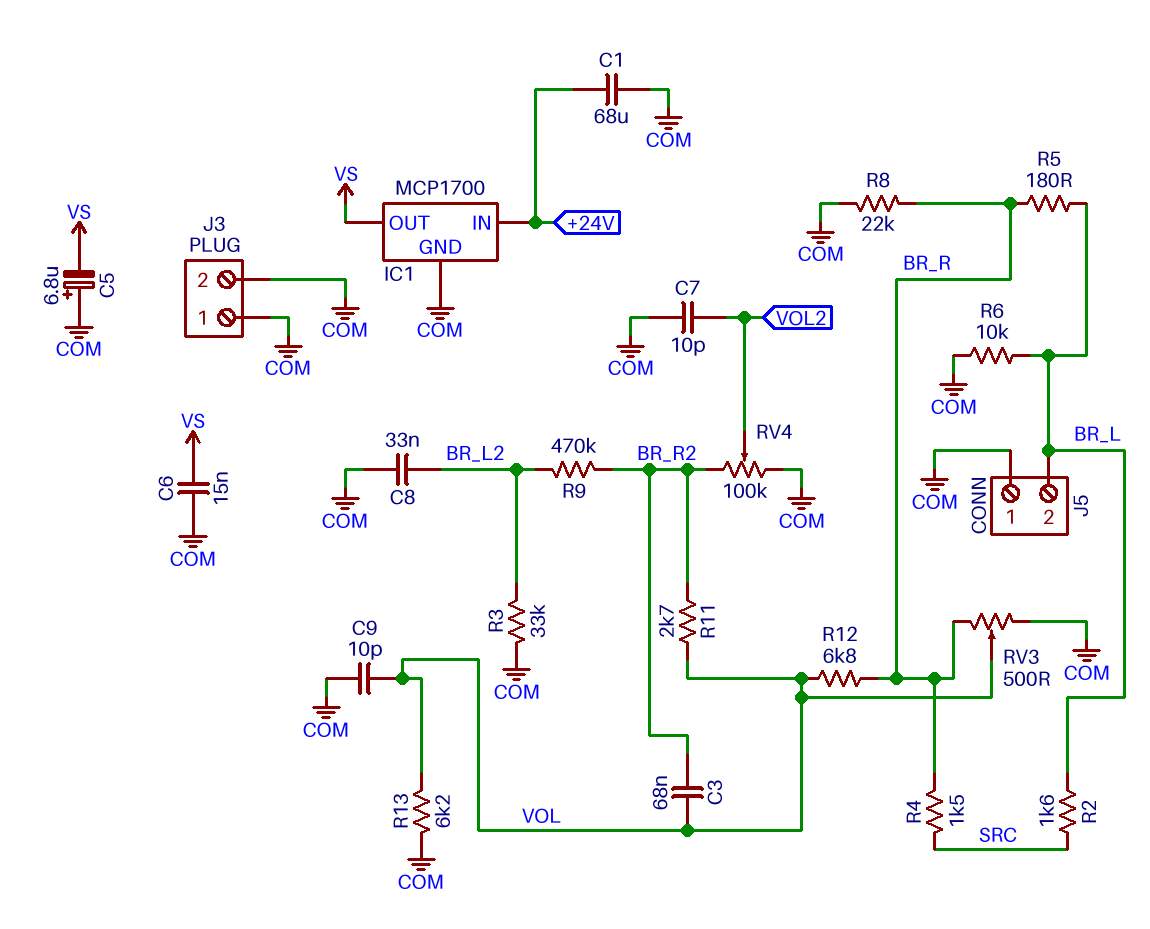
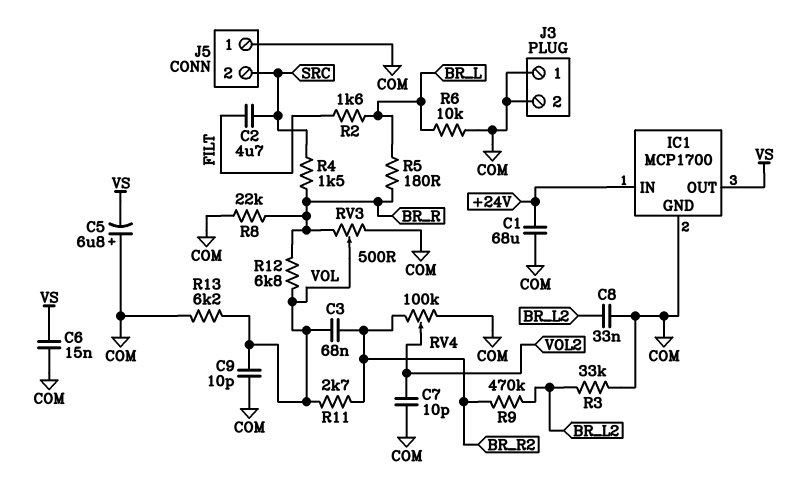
C2: none -> 4.7uF (FILT, SRC)
J5 pin 2: BR_L -> SRC
R2: 1.6k (BR_L, SRC) -> 1.6k (BR_L, FILT)

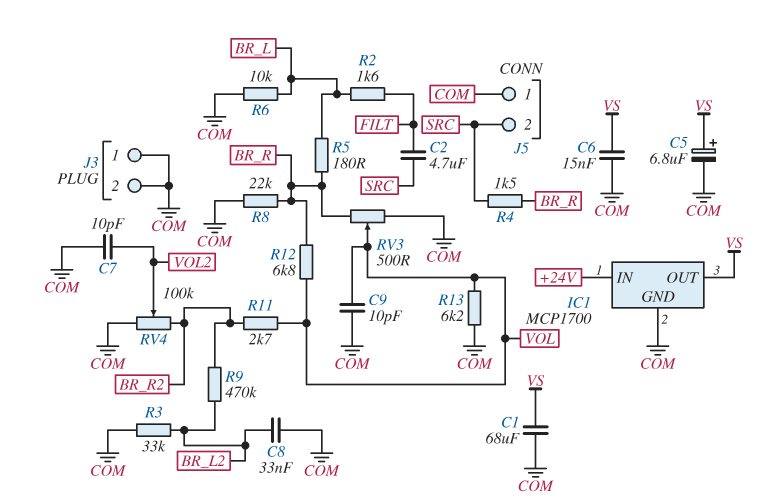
C1: 68uF (+24V, COM) -> 68uF (COM, VS)
C3: 68nF (BR_R2, VOL) -> none
C5: 6.8uF (plus COM, minus VS) -> 6.8uF (plus VS, minus COM)

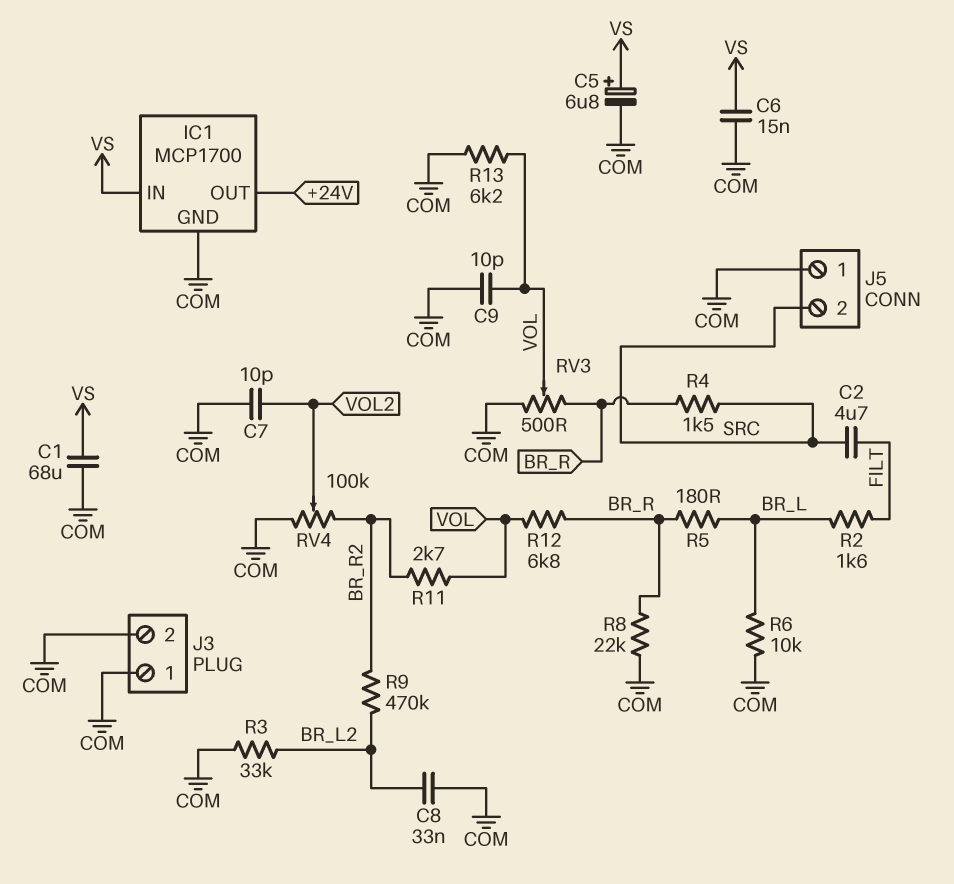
IC1 pin IN: +24V -> VS
IC1 pin OUT: VS -> +24V

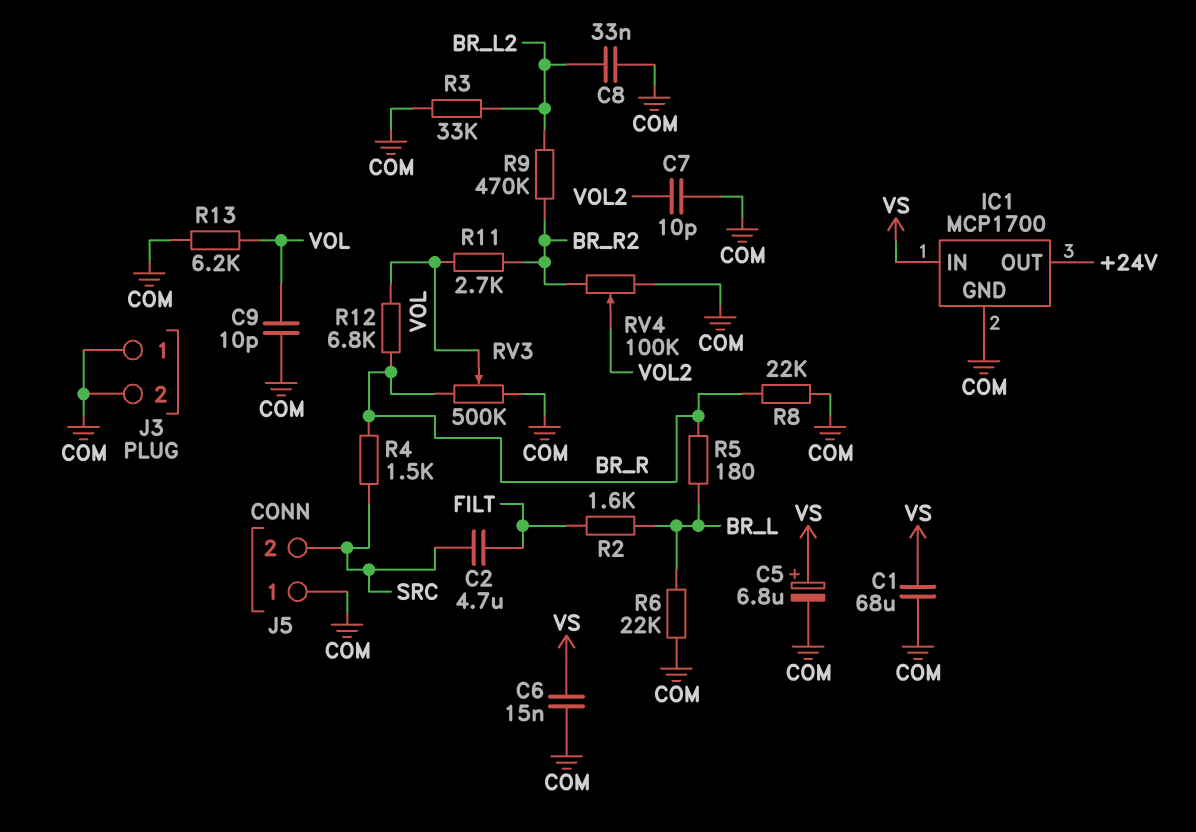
R6: 10k (BR_L, COM) -> 22k (BR_L, COM)
RV3: 500 (BR_R, COM, wiper VOL) -> 500k (BR_R, COM, wiper VOL)

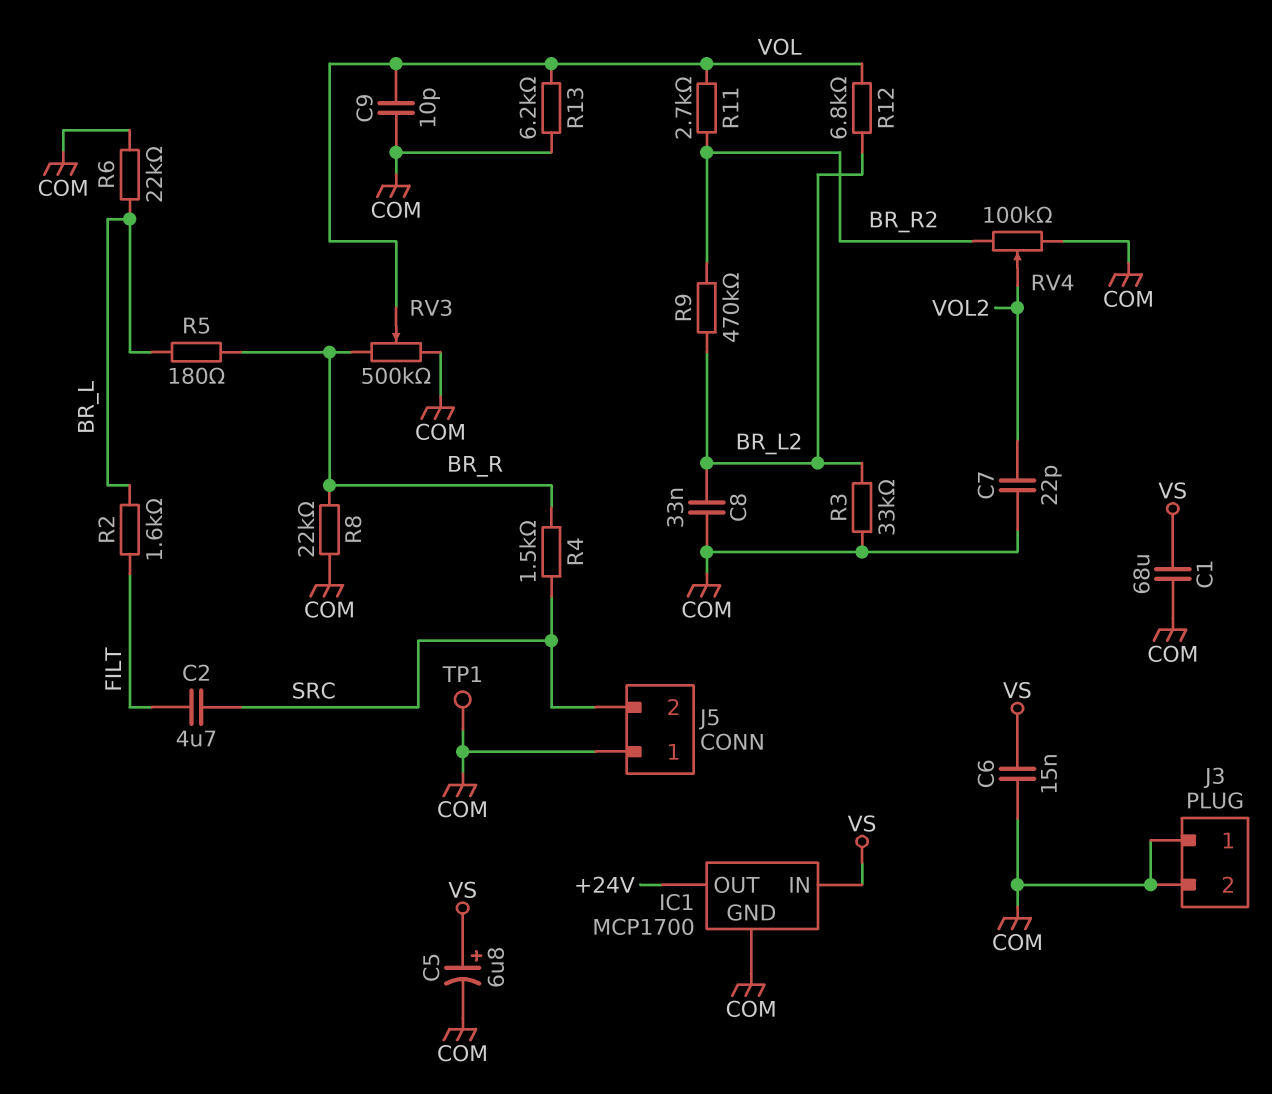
C7: 10pF (COM, VOL2) -> 22pF (COM, VOL2)
R12: 6.8k (BR_R, VOL) -> 6.8k (BR_L2, VOL)
TP1: none -> test point (COM)

